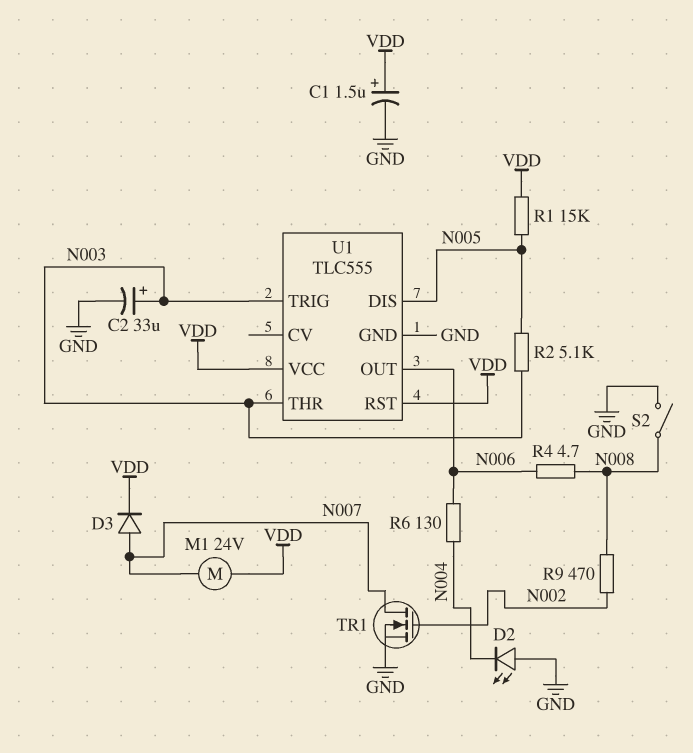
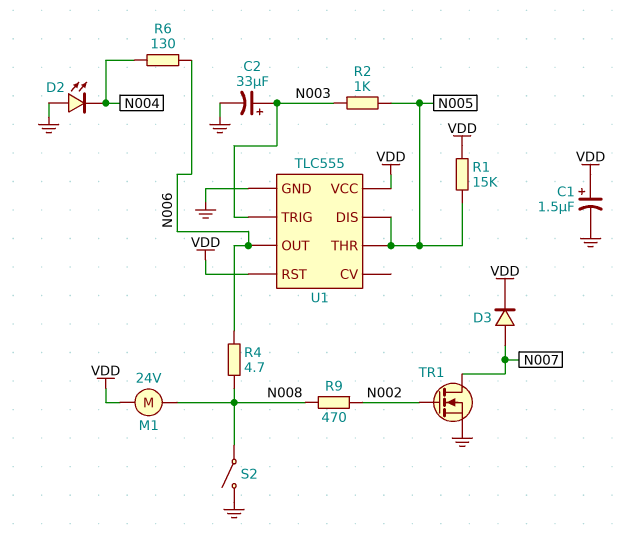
M1: motor 24V (N007, VDD) -> motor 24V (N008, VDD)
R2: 5.1k (N003, N005) -> 1k (N003, N005)
U1 pin THR: N003 -> N005

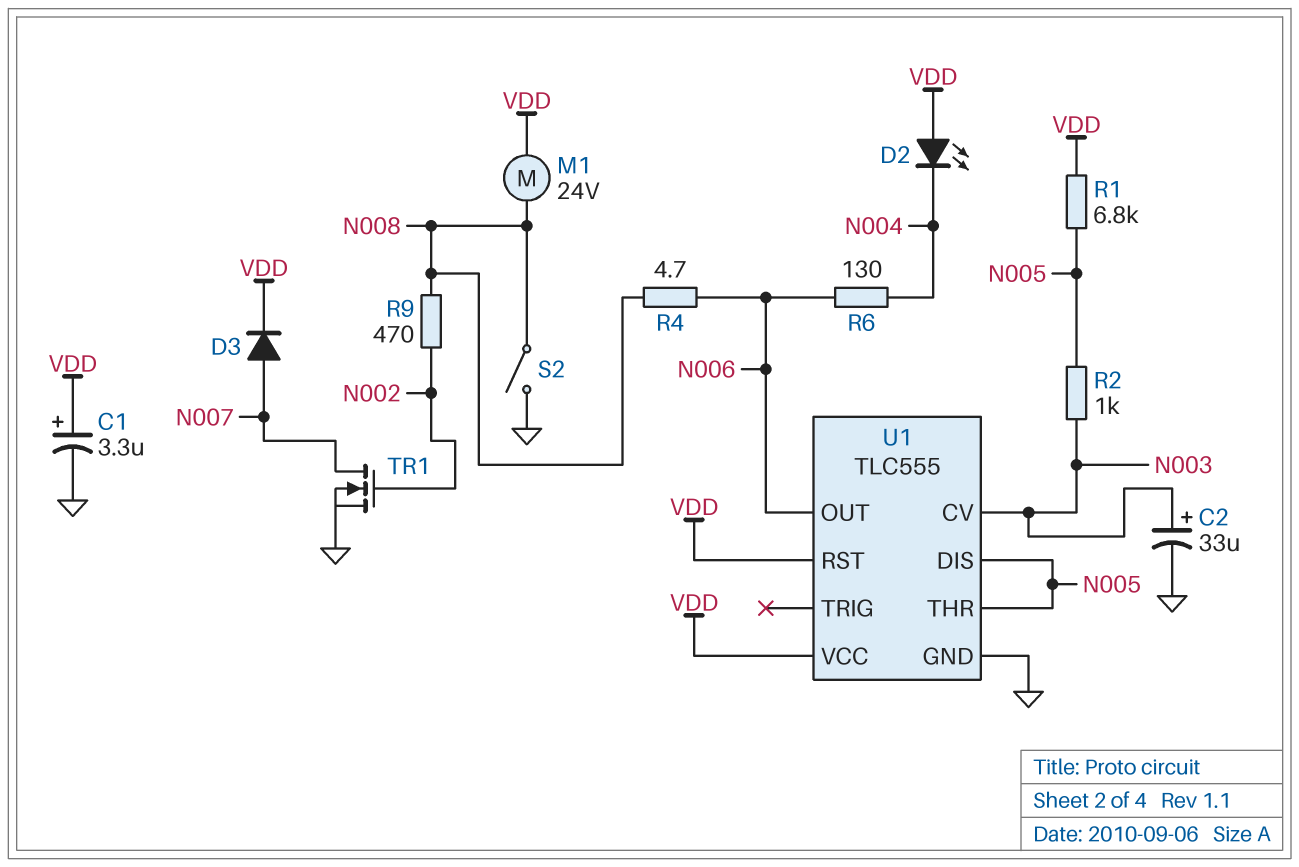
C1: 1.5uF (plus VDD, minus GND) -> 3.3uF (plus VDD, minus GND)
D2: LED (A GND, K N004) -> LED (A VDD, K N004)
R1: 15k (N005, VDD) -> 6.8k (N005, VDD)
U1 pin CV: none -> N003
U1 pin TRIG: N003 -> none

